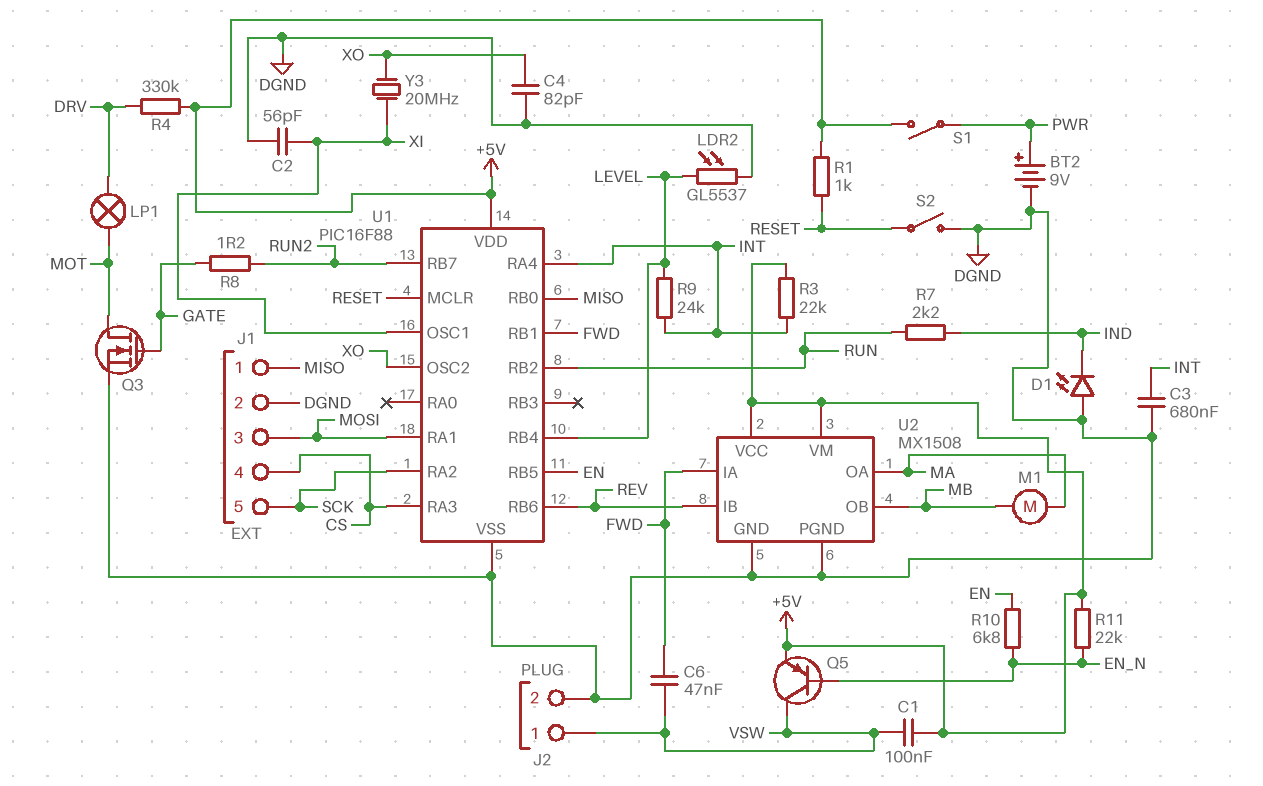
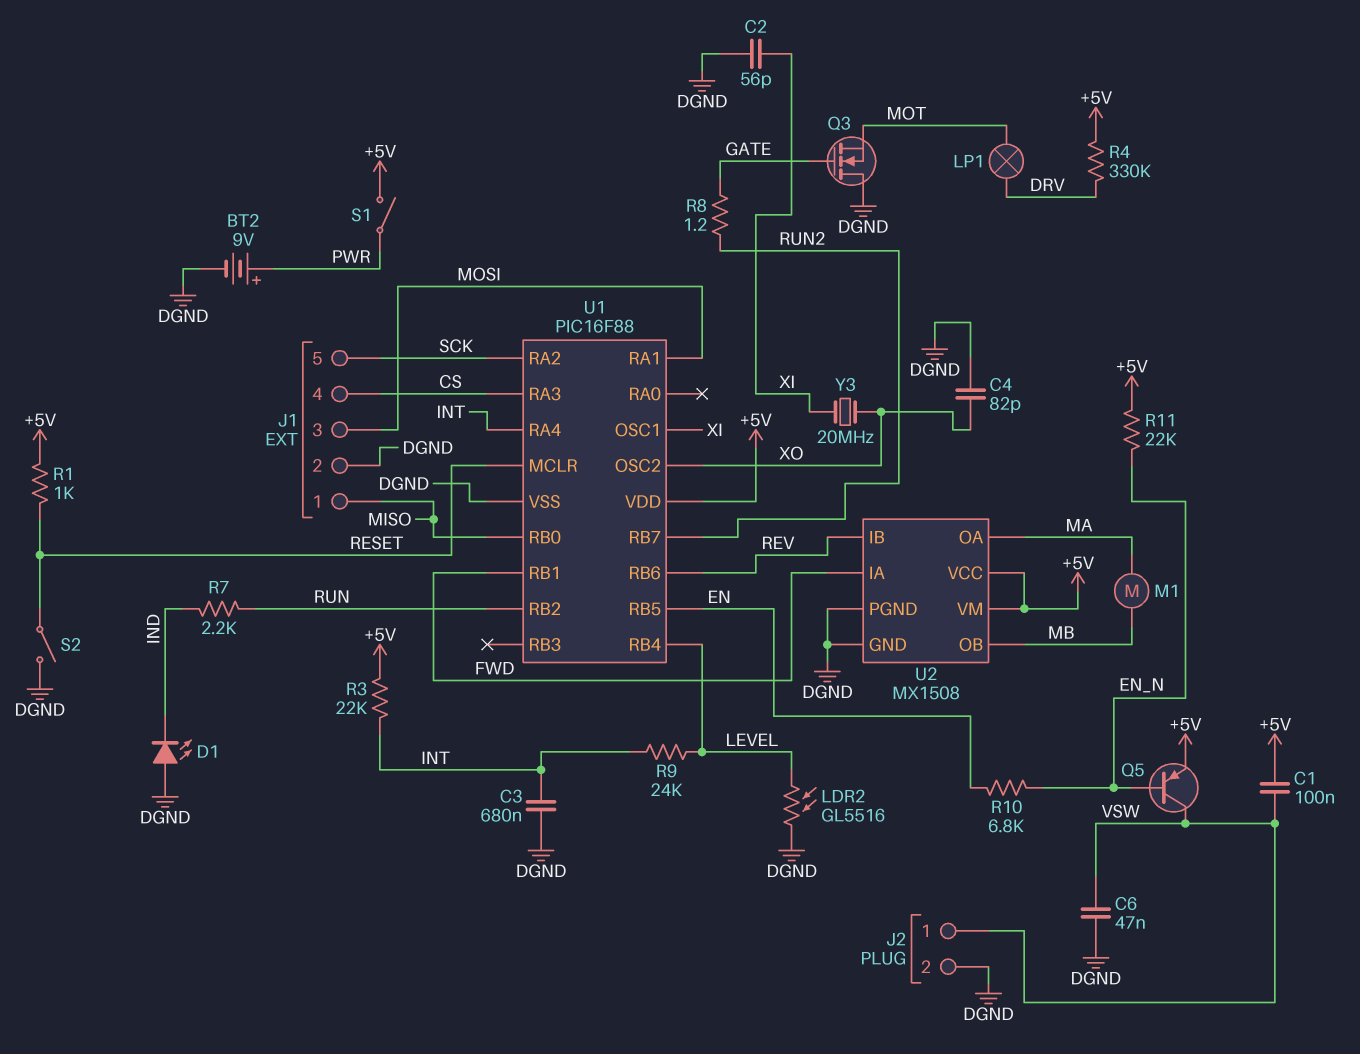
C6: 47nF (FWD, VSW) -> 47nF (DGND, VSW)
LDR2: GL5537 (DGND, LEVEL) -> GL5516 (DGND, LEVEL)
Q3: NMOS (G GATE, D MOT, S DGND) -> NMOS (G GATE, D DGND, S MOT)

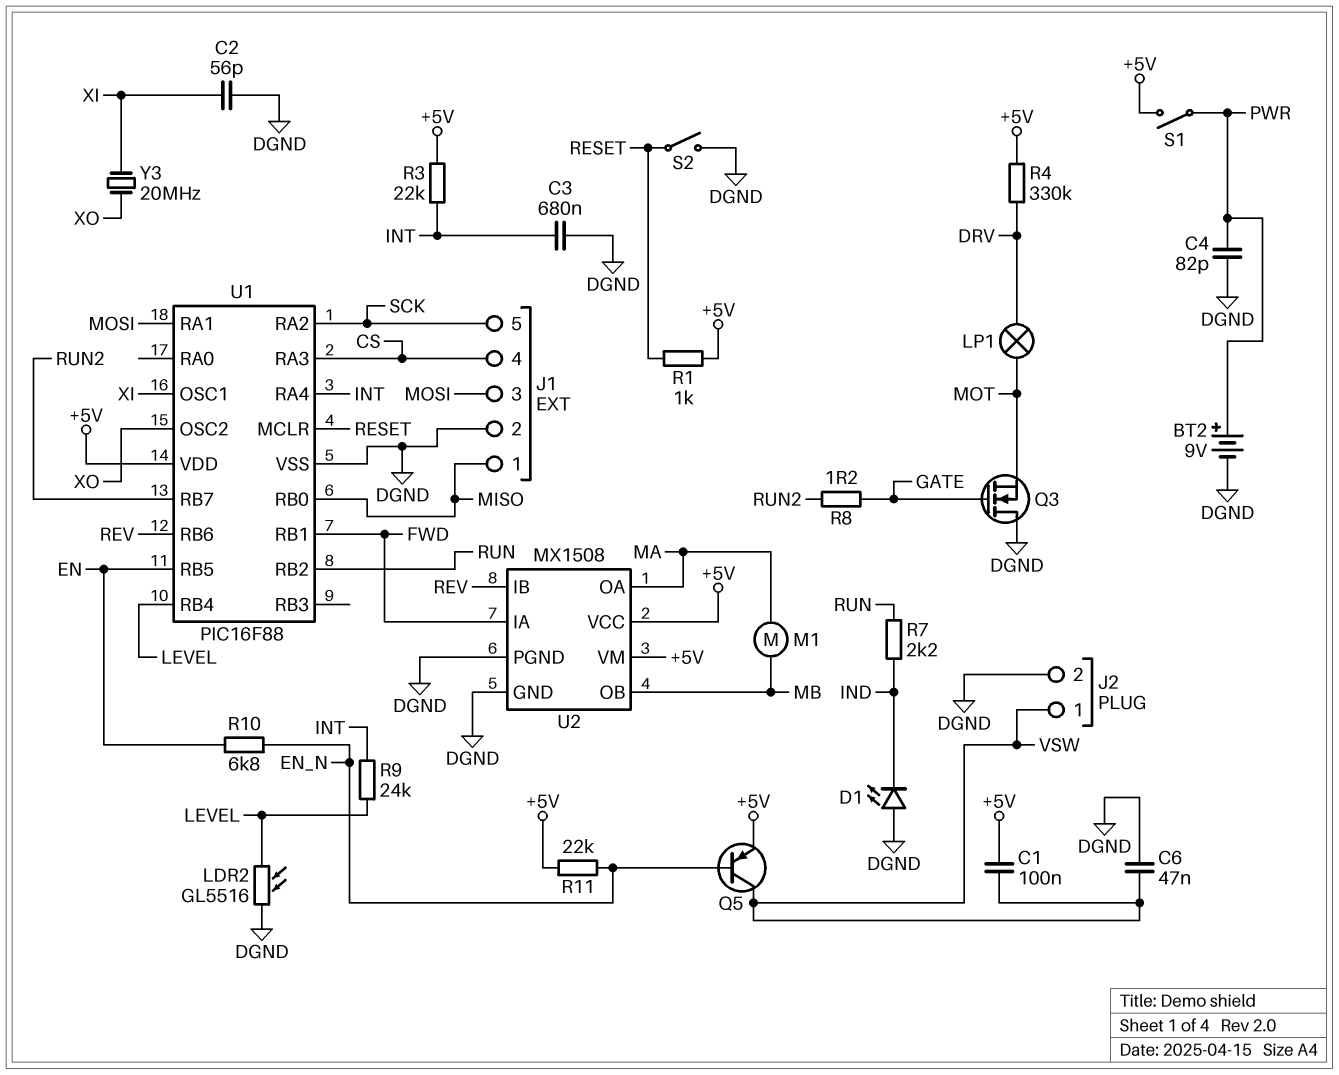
C4: 82pF (DGND, XO) -> 82pF (DGND, PWR)

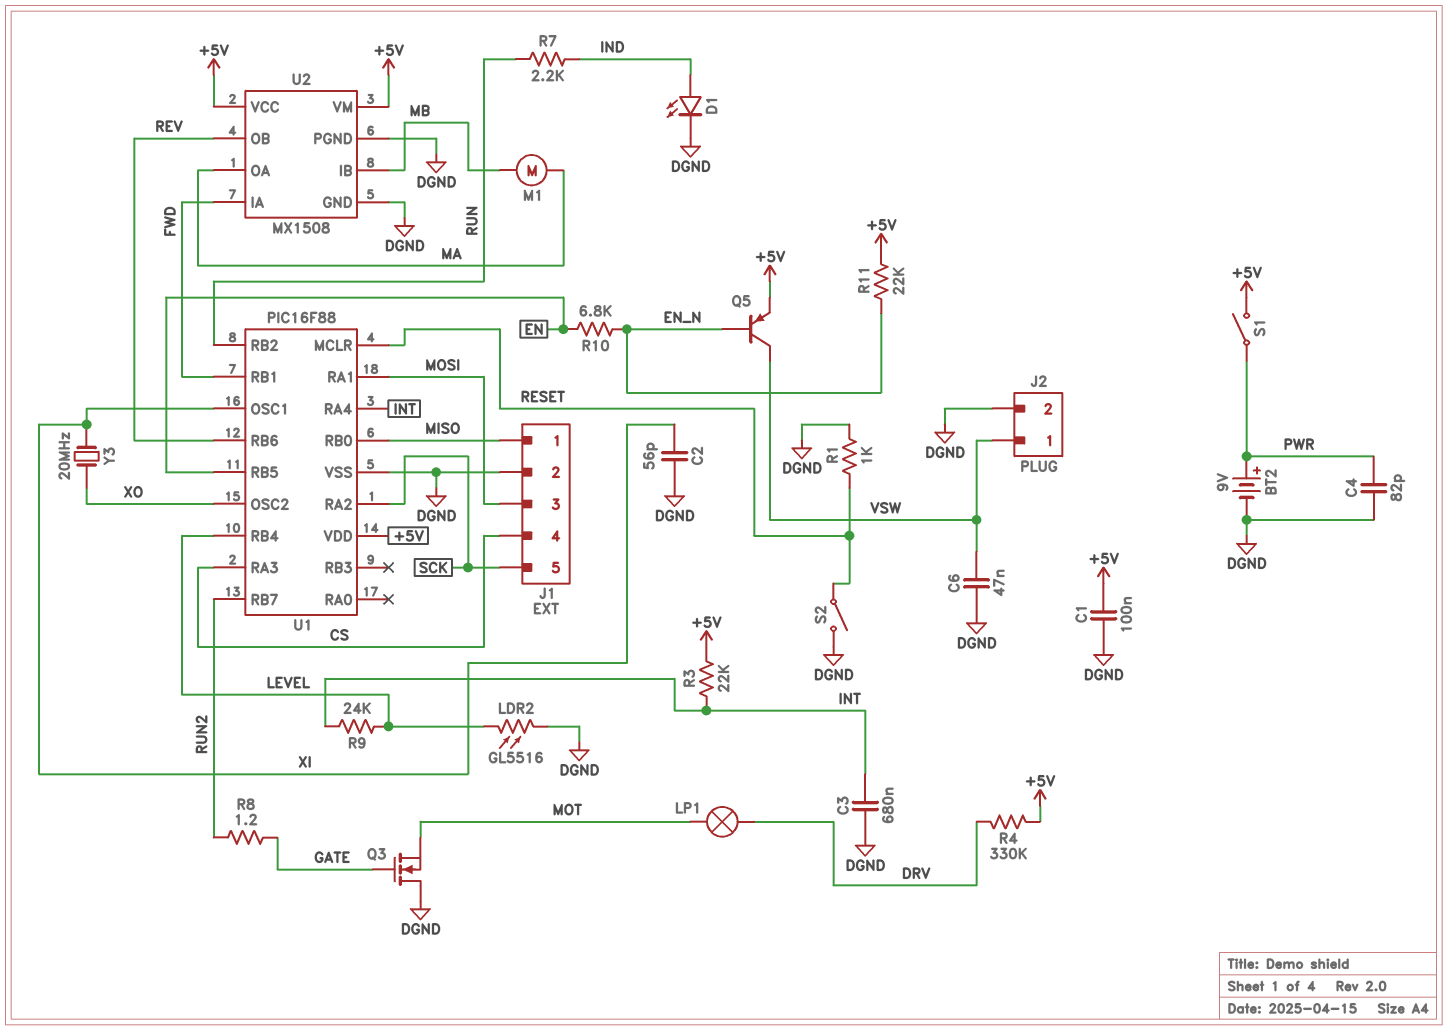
C1: 100nF (+5V, VSW) -> 100nF (+5V, DGND)
D1: LED (A DGND, K IND) -> LED (A IND, K DGND)
R1: 1k (+5V, RESET) -> 1k (DGND, RESET)
U2 pin IB: REV -> MB
U2 pin OB: MB -> REV

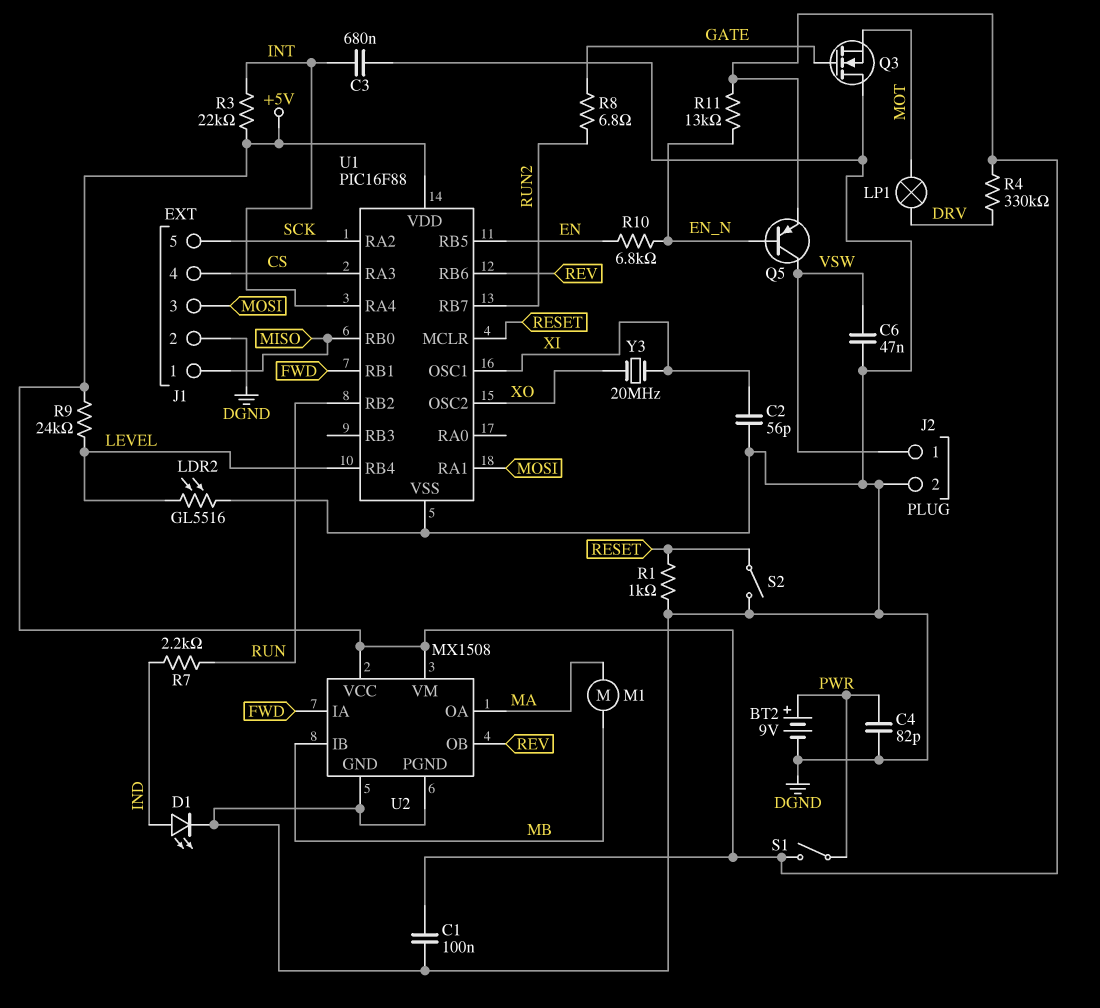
R8: 1.2 (GATE, RUN2) -> 6.8 (GATE, RUN2)
R9: 24k (INT, LEVEL) -> 24k (+5V, LEVEL)
R11: 22k (+5V, EN_N) -> 13k (+5V, EN_N)

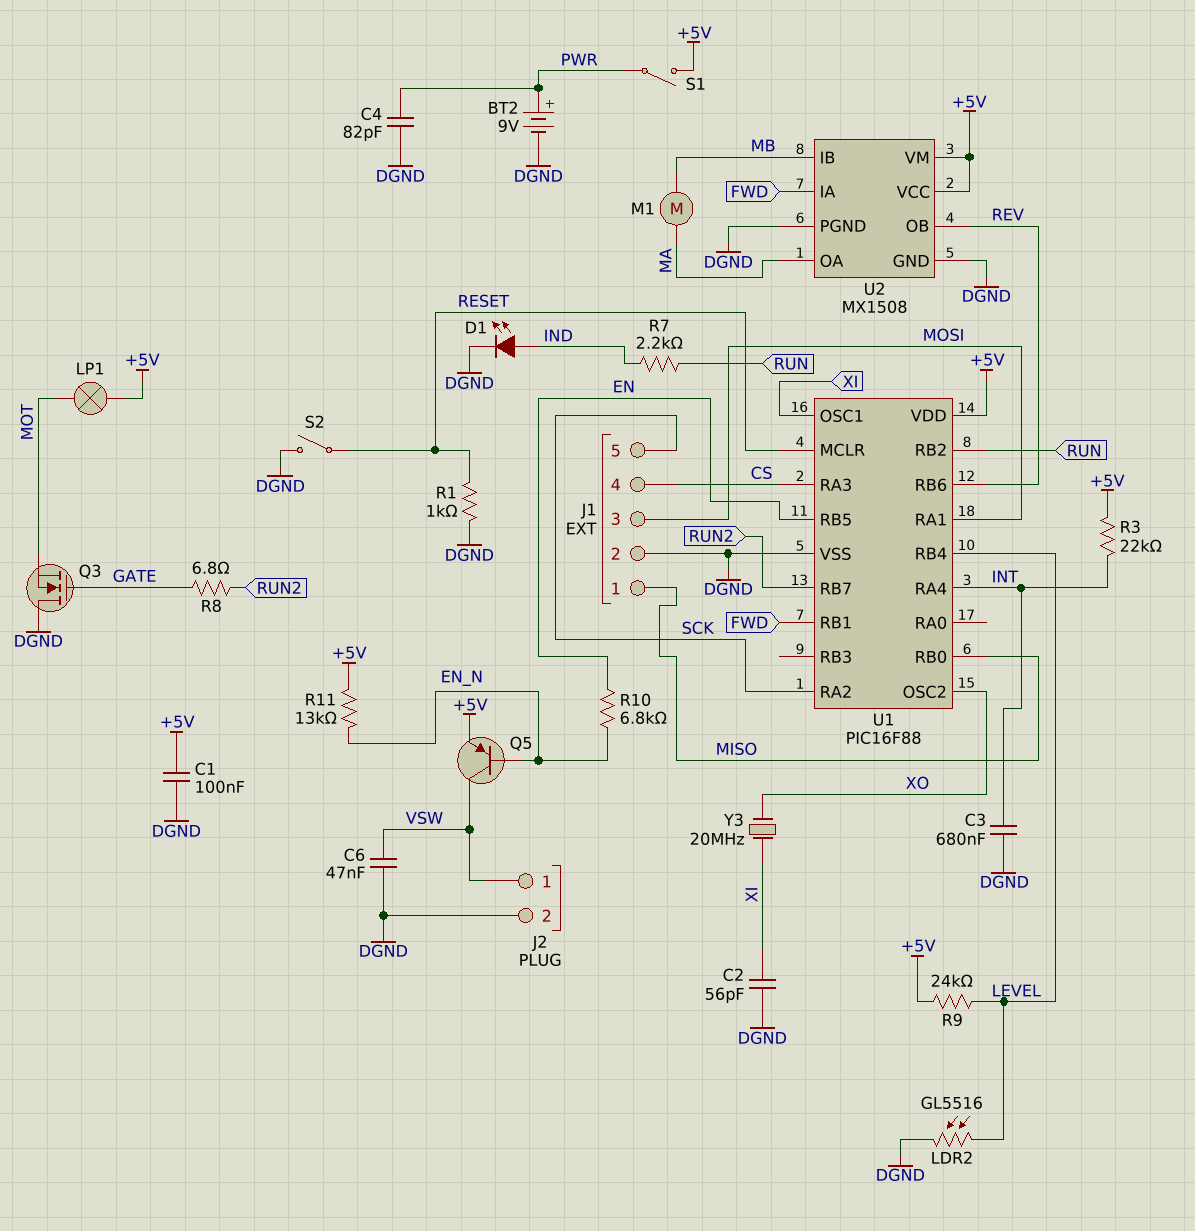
LP1: lamp (DRV, MOT) -> lamp (+5V, MOT)
R4: 330k (+5V, DRV) -> none

